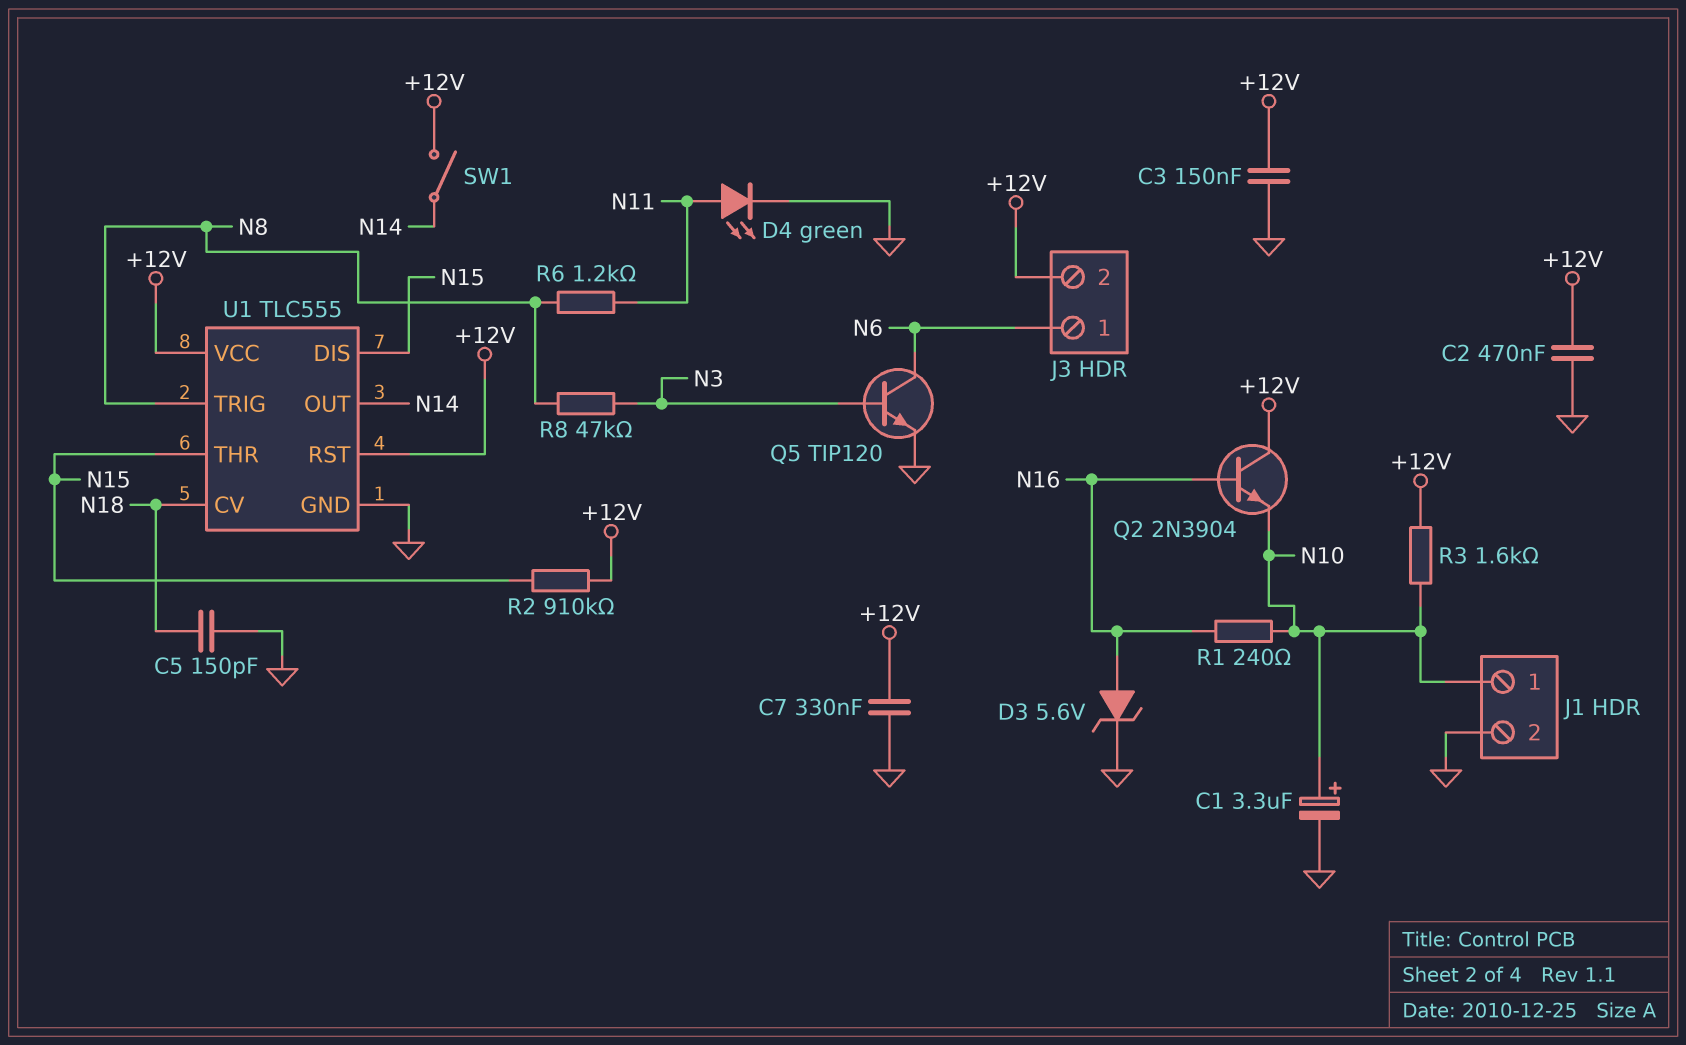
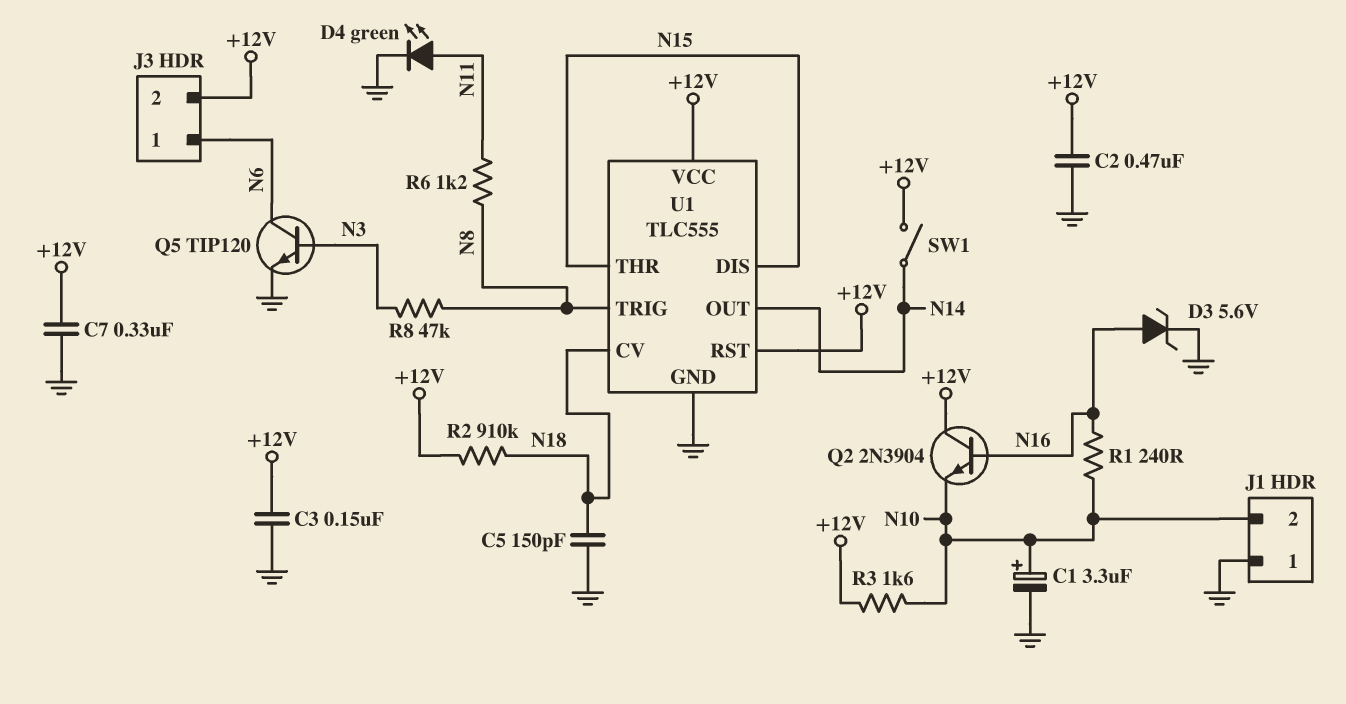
J1 pin 1: N10 -> GND
J1 pin 2: GND -> N10
R2: 910k (+12V, N15) -> 910k (+12V, N18)

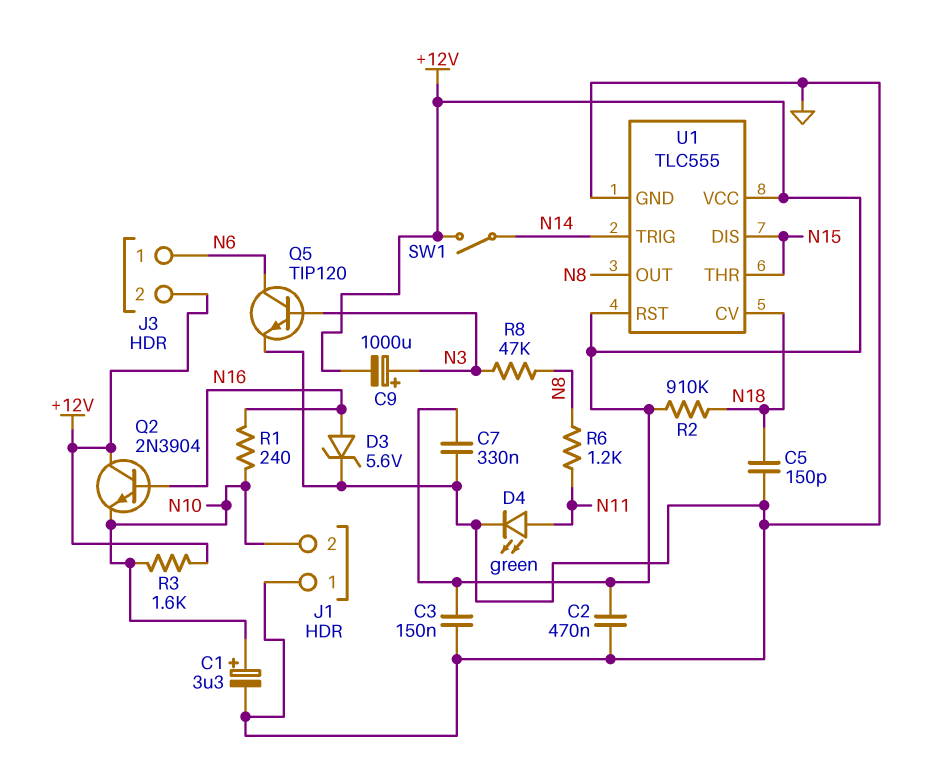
C9: none -> 1000uF (plus N3, minus +12V)
U1 pin OUT: N14 -> N8
U1 pin TRIG: N8 -> N14

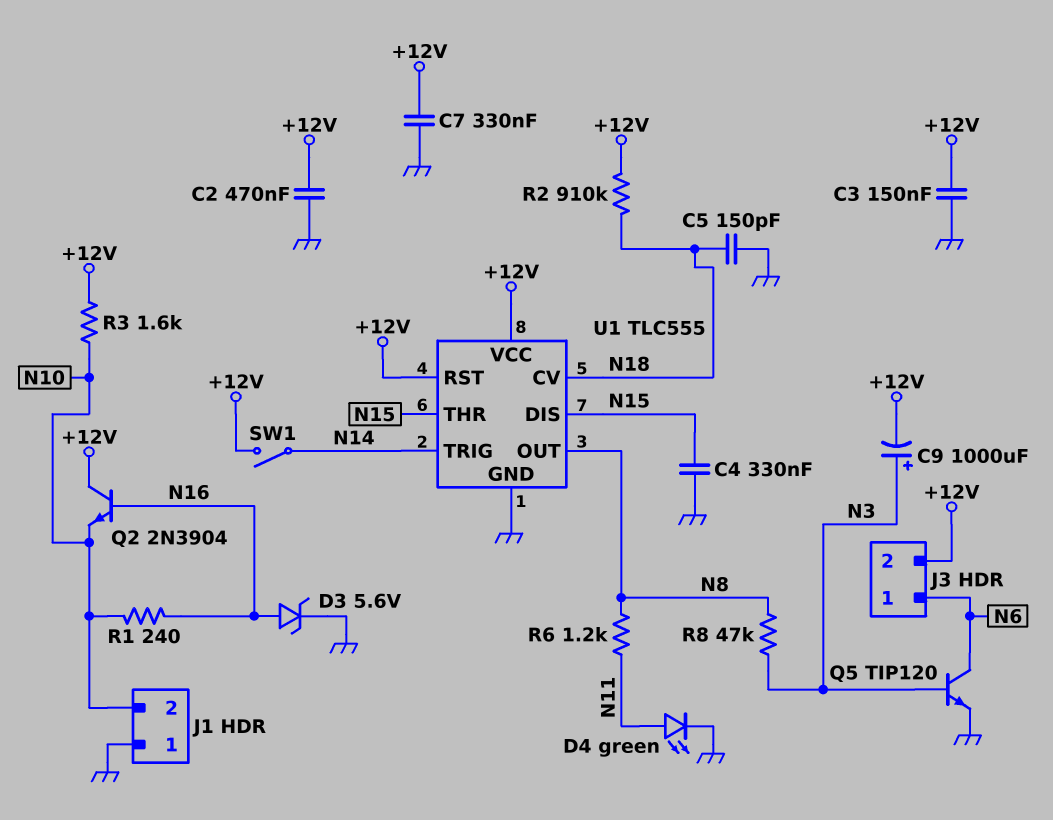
C1: 3.3uF (plus N10, minus GND) -> none
C4: none -> 330nF (GND, N15)

